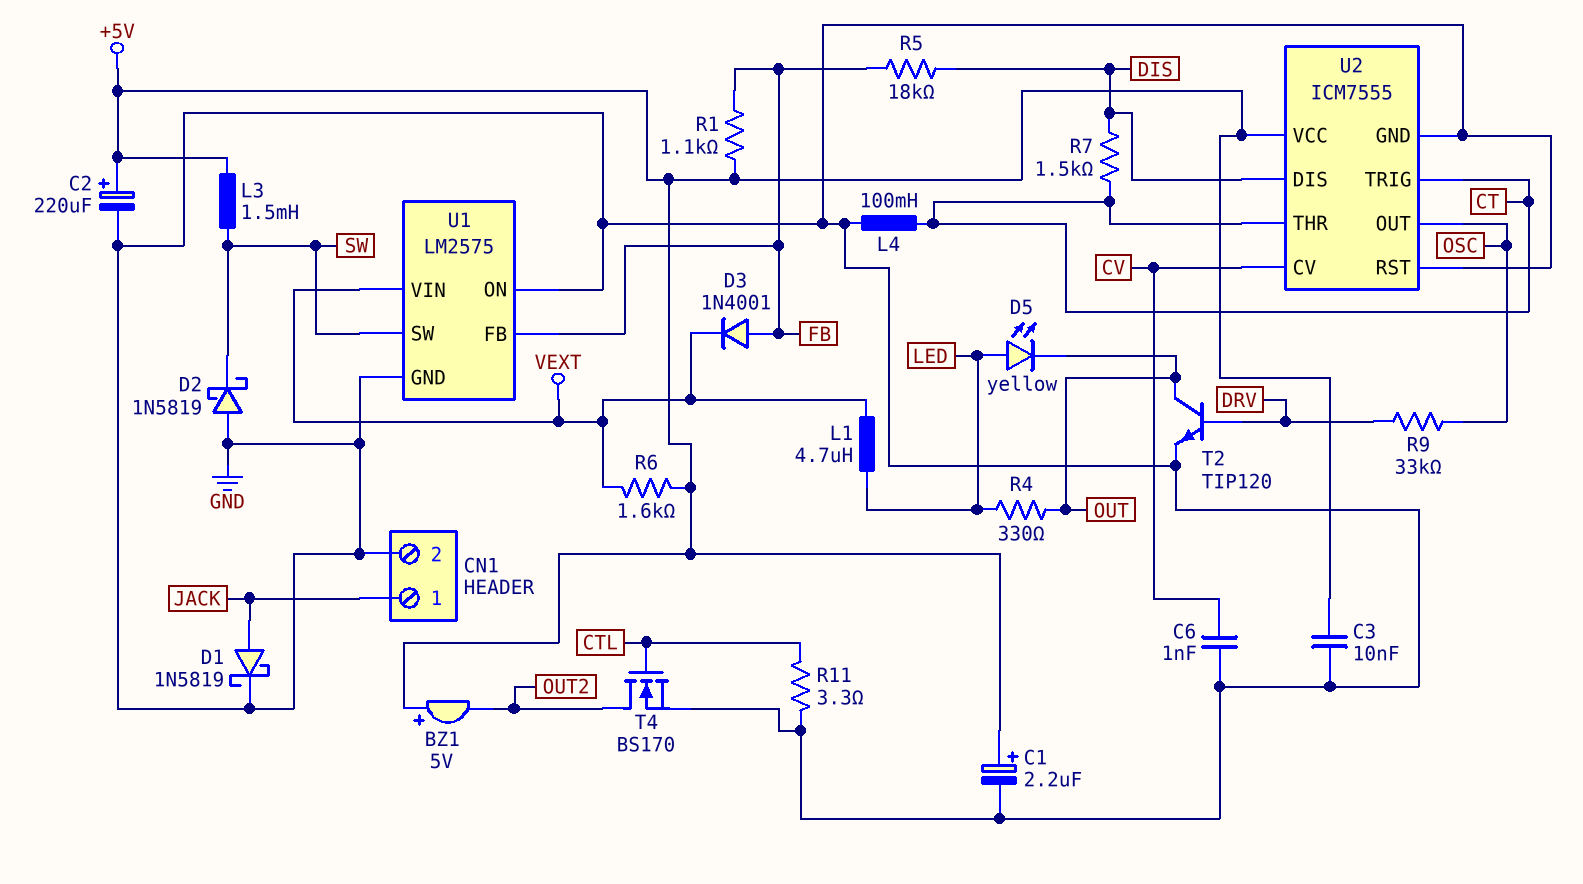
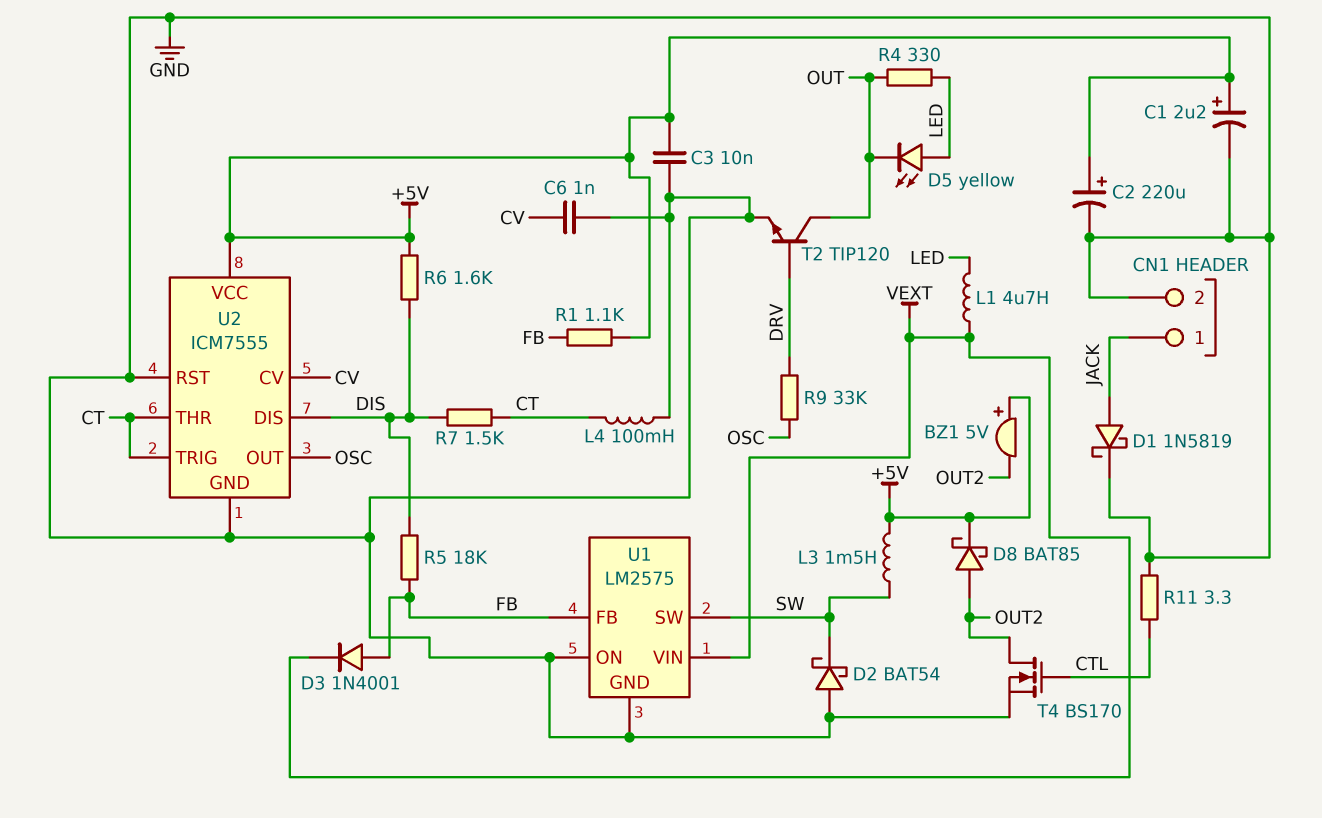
D2: schottky 1N5819 (A GND, K SW) -> schottky BAT54 (A GND, K SW)
D8: none -> schottky BAT85 (A OUT2, K +5V)
R6: 1.6k (+5V, VEXT) -> 1.6k (+5V, DIS)

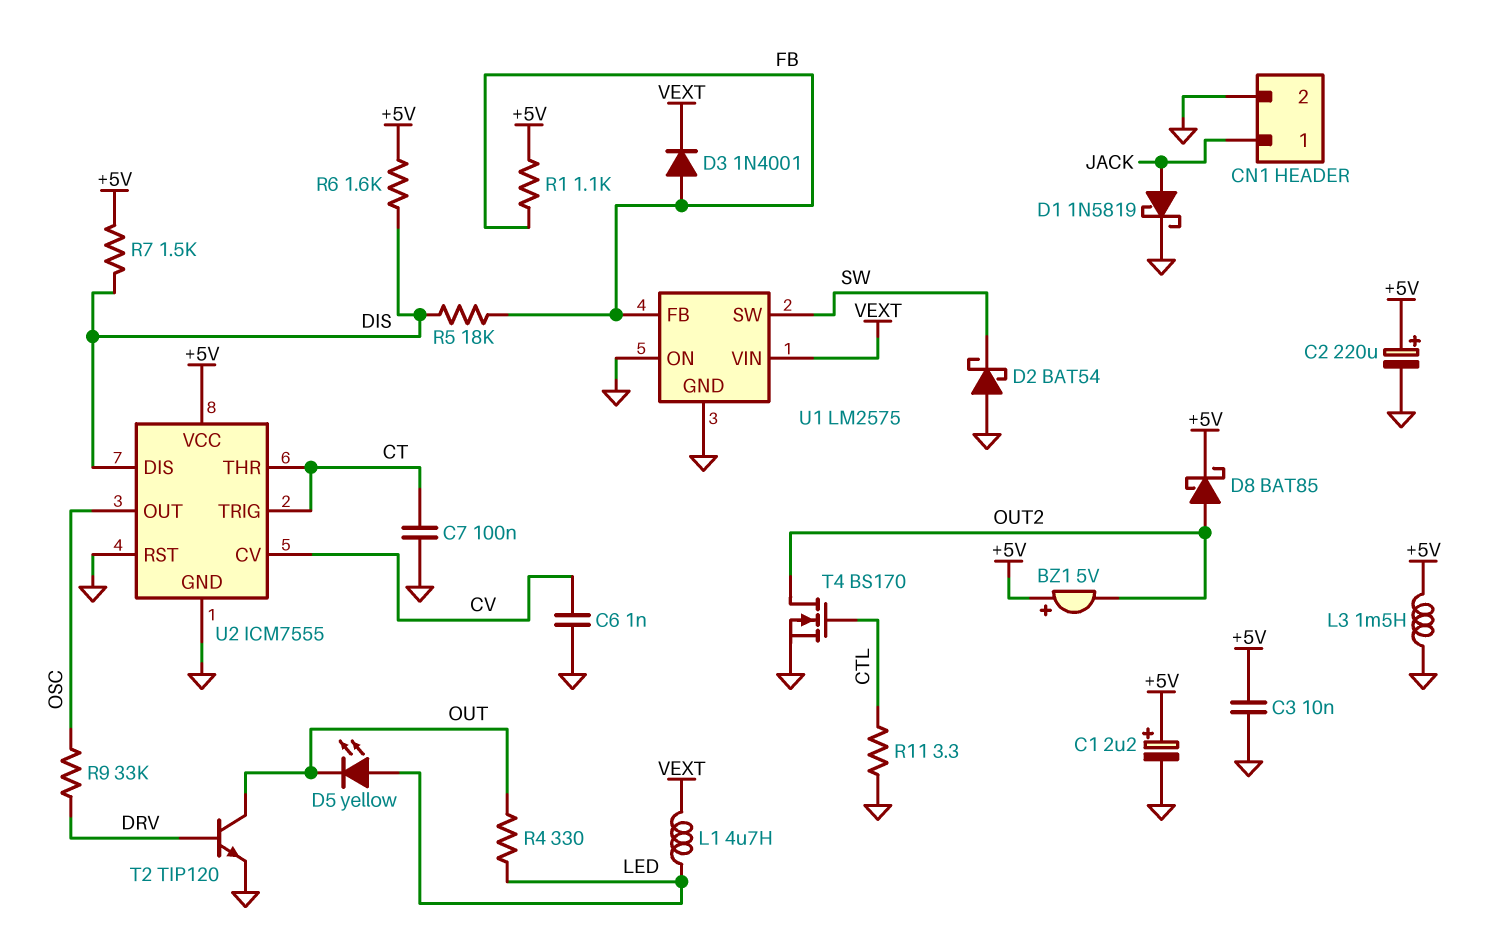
C7: none -> 100nF (CT, GND)
L3: 1.5mH (+5V, SW) -> 1.5mH (+5V, GND)
L4: 100mH (CT, GND) -> none
R7: 1.5k (CT, DIS) -> 1.5k (+5V, DIS)

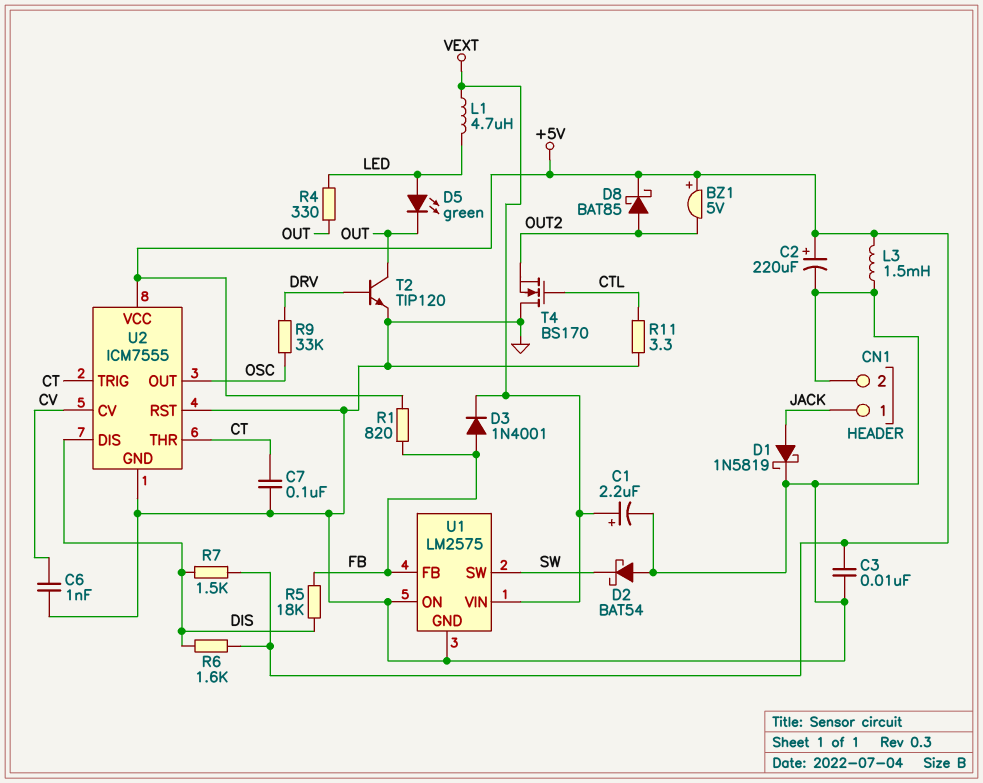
C1: 2.2uF (plus +5V, minus GND) -> 2.2uF (plus VEXT, minus GND)
D5: LED yellow (A LED, K OUT) -> LED green (A LED, K OUT)
R1: 1.1k (+5V, FB) -> 820 (+5V, FB)
T4: NMOS BS170 (G CTL, D OUT2, S GND) -> NMOS BS170 (G CTL, D GND, S OUT2)

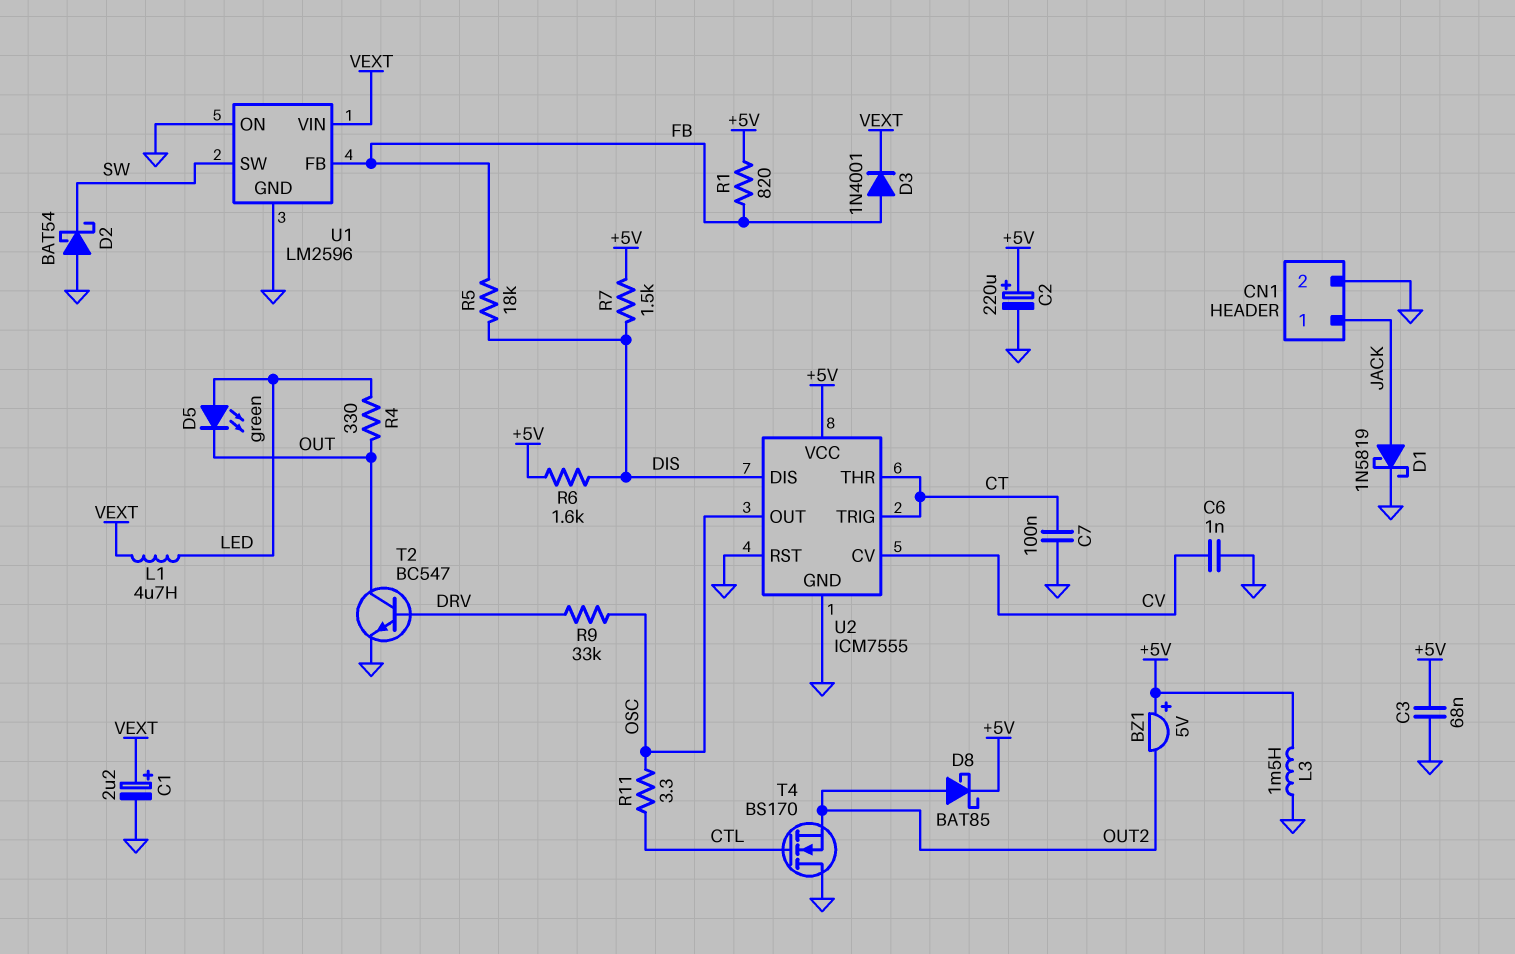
C3: 10nF (+5V, GND) -> 68nF (+5V, GND)
R11: 3.3 (CTL, GND) -> 3.3 (CTL, OSC)
T2: NPN TIP120 (B DRV, C OUT, E GND) -> NPN BC547 (B DRV, C OUT, E GND)
U1: LM2575 -> LM2596

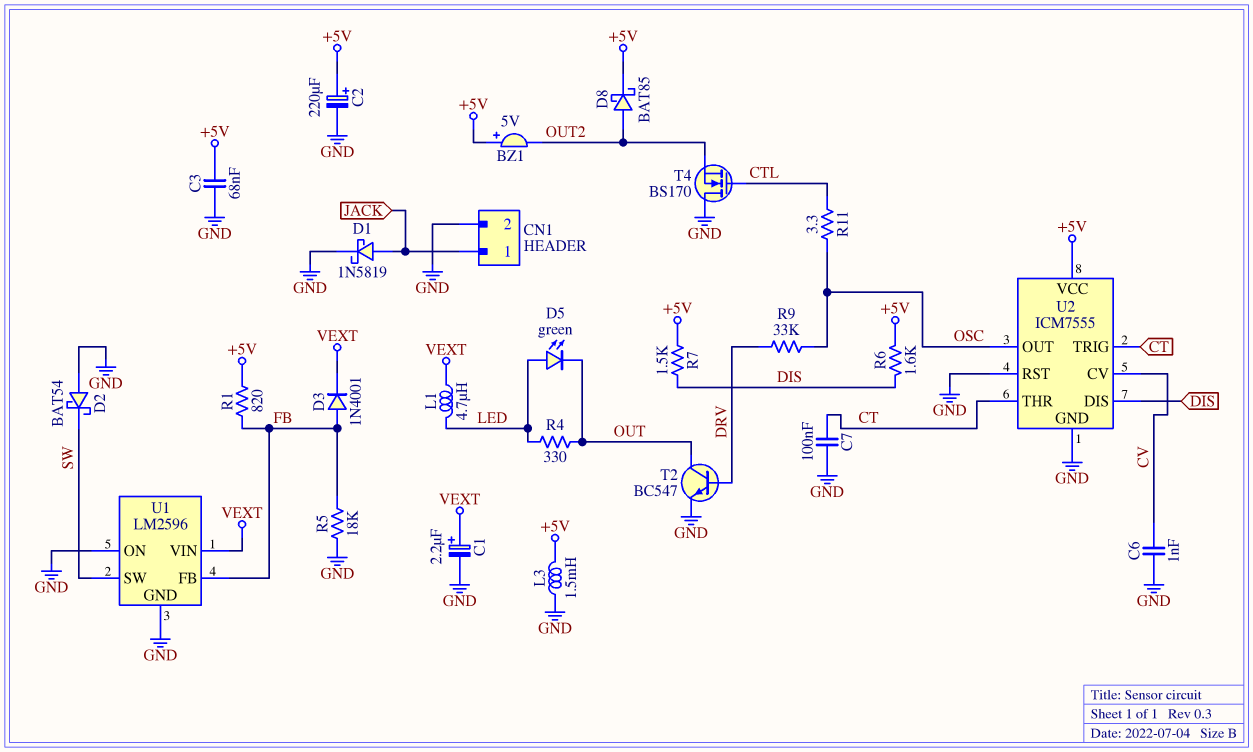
R5: 18k (DIS, FB) -> 18k (FB, GND)

